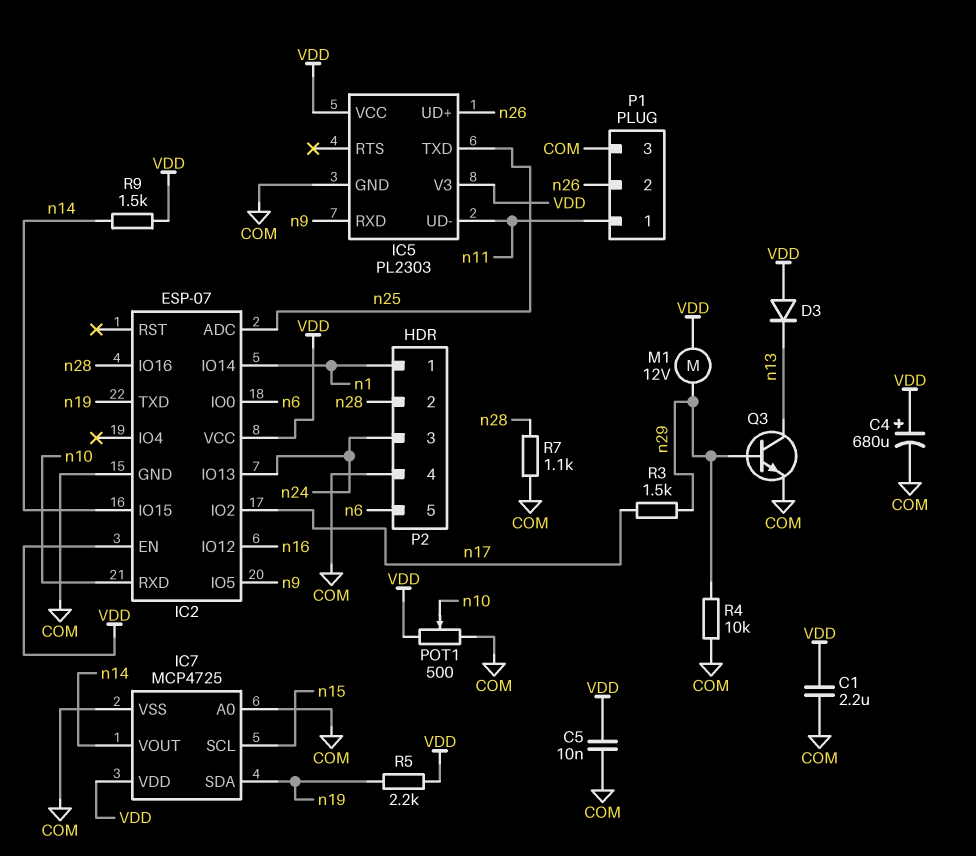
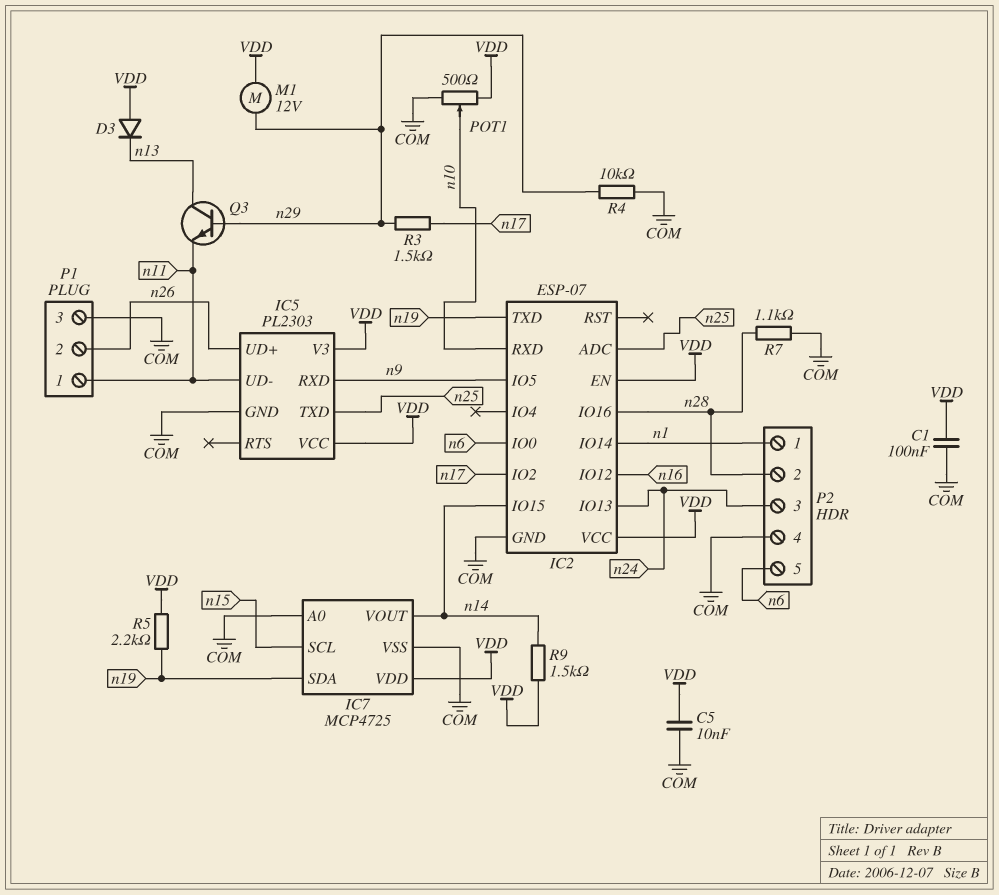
C1: 2.2uF (COM, VDD) -> 100nF (COM, VDD)
C4: 680uF (plus VDD, minus COM) -> none
Q3: NPN (B n29, C n13, E COM) -> NPN (B n29, C n13, E n11)

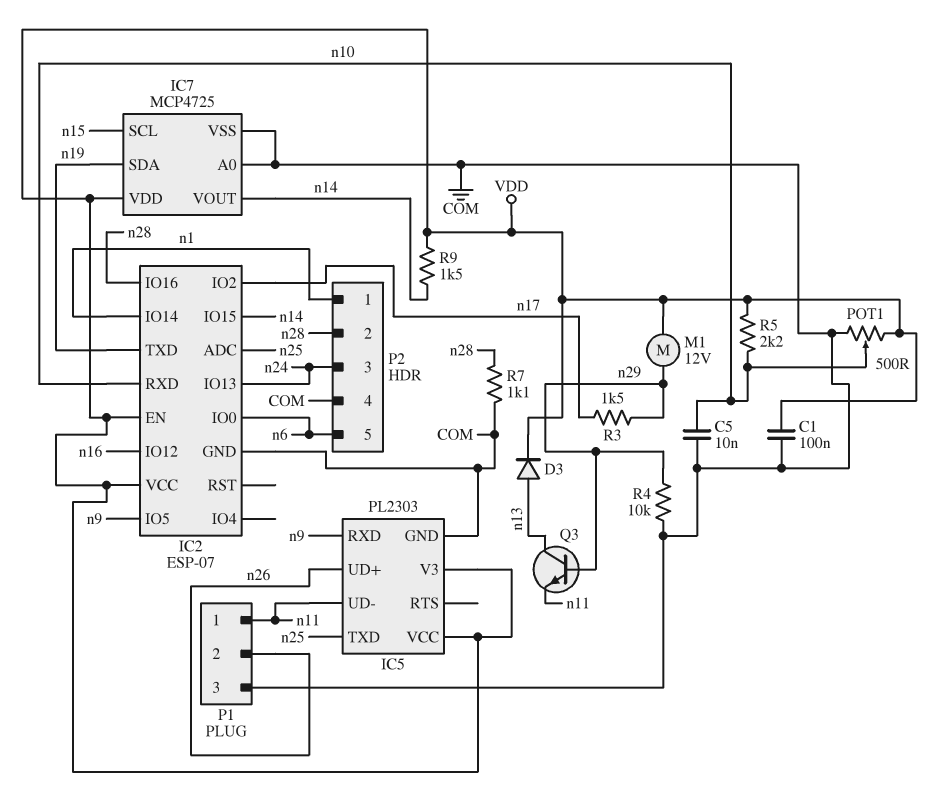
C5: 10nF (COM, VDD) -> 10nF (COM, n10)
D3: diode (A VDD, K n13) -> diode (A n13, K VDD)
R5: 2.2k (VDD, n19) -> 2.2k (VDD, n10)

